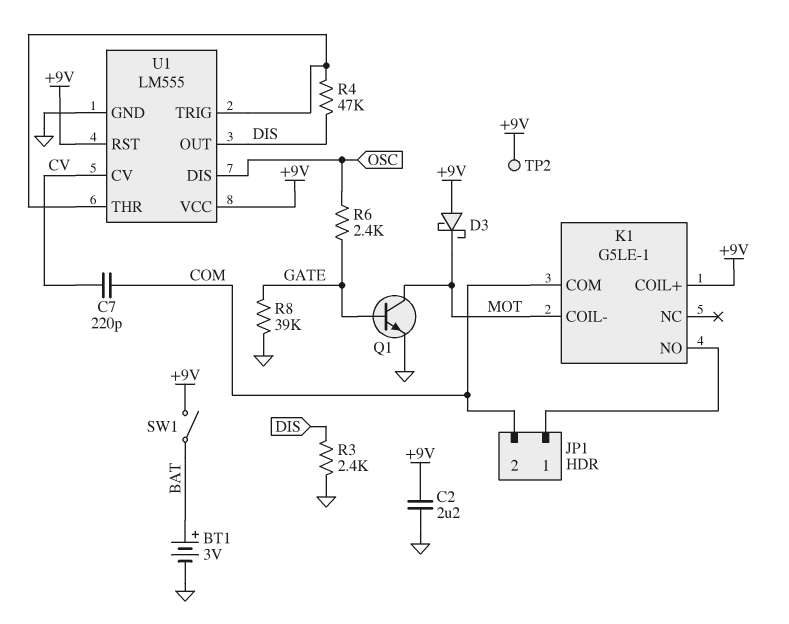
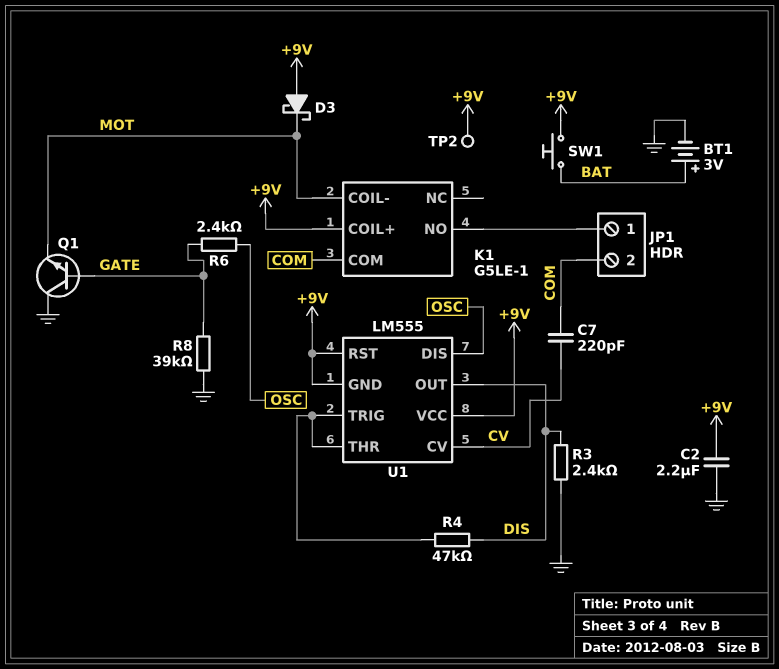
Q1: NPN (B GATE, C MOT, E GND) -> NPN (B GATE, C GND, E MOT)
SW1: switch (+9V, BAT) -> button (+9V, BAT)
U1 pin GND: GND -> +9V

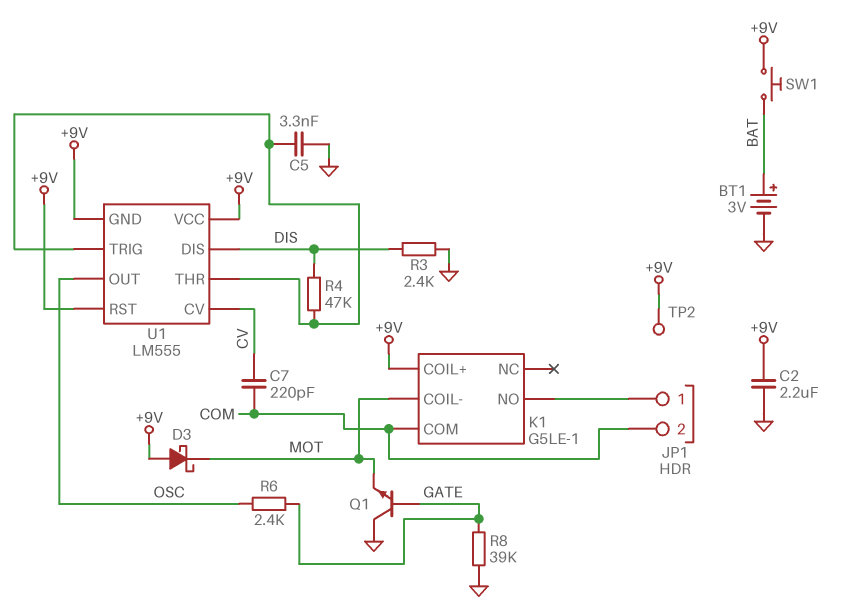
C5: none -> 3.3nF (GND, U1/THR)
U1 pin DIS: OSC -> DIS
U1 pin OUT: DIS -> OSC

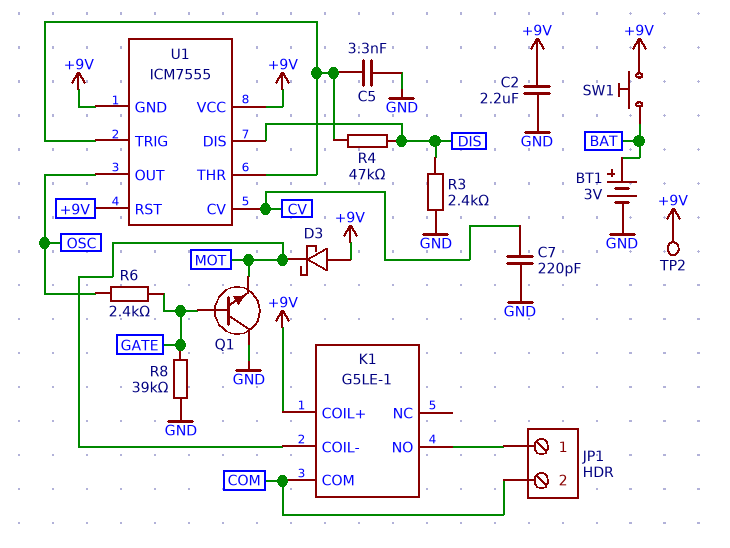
C7: 220pF (COM, CV) -> 220pF (CV, GND)
U1: LM555 -> ICM7555

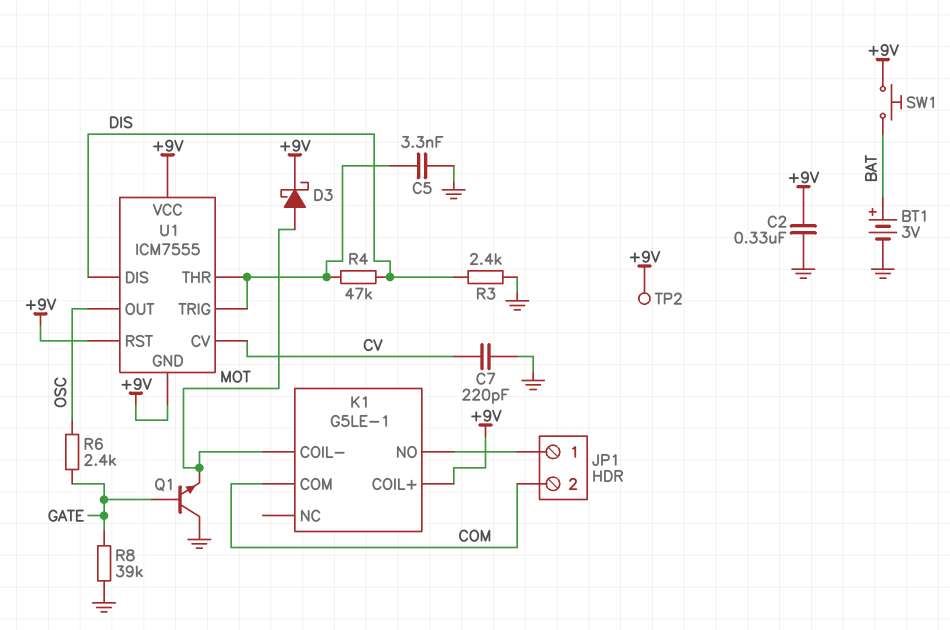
C2: 2.2uF (+9V, GND) -> 330nF (+9V, GND)
D3: schottky (A +9V, K MOT) -> schottky (A MOT, K +9V)

